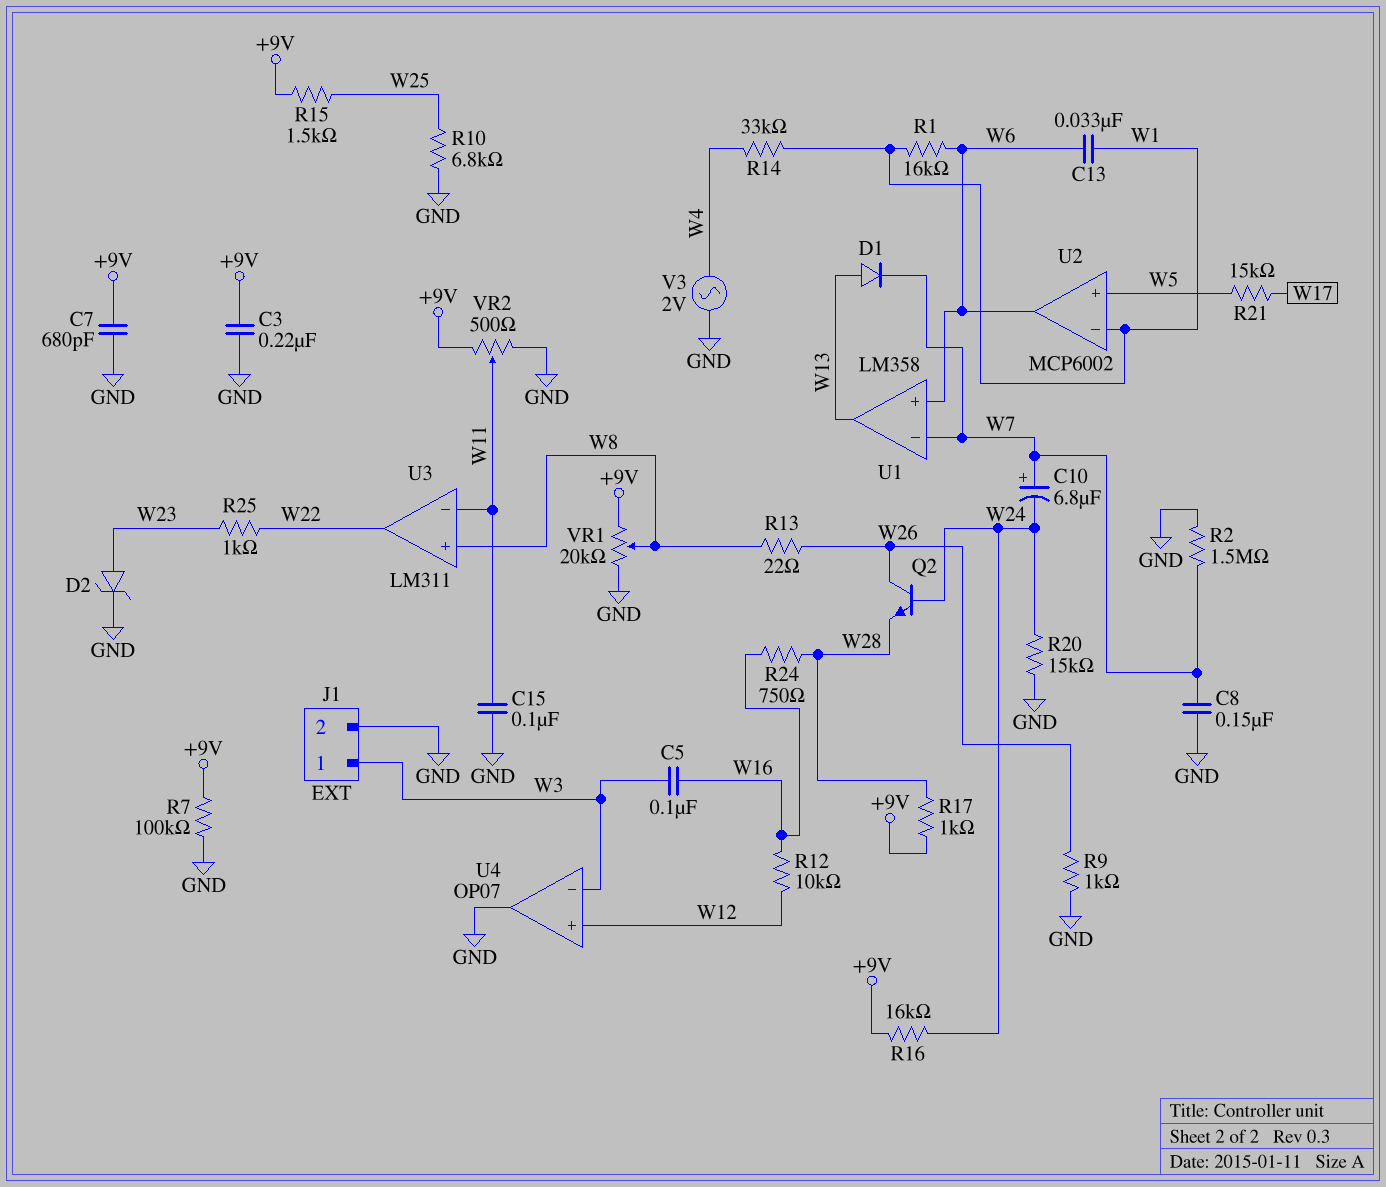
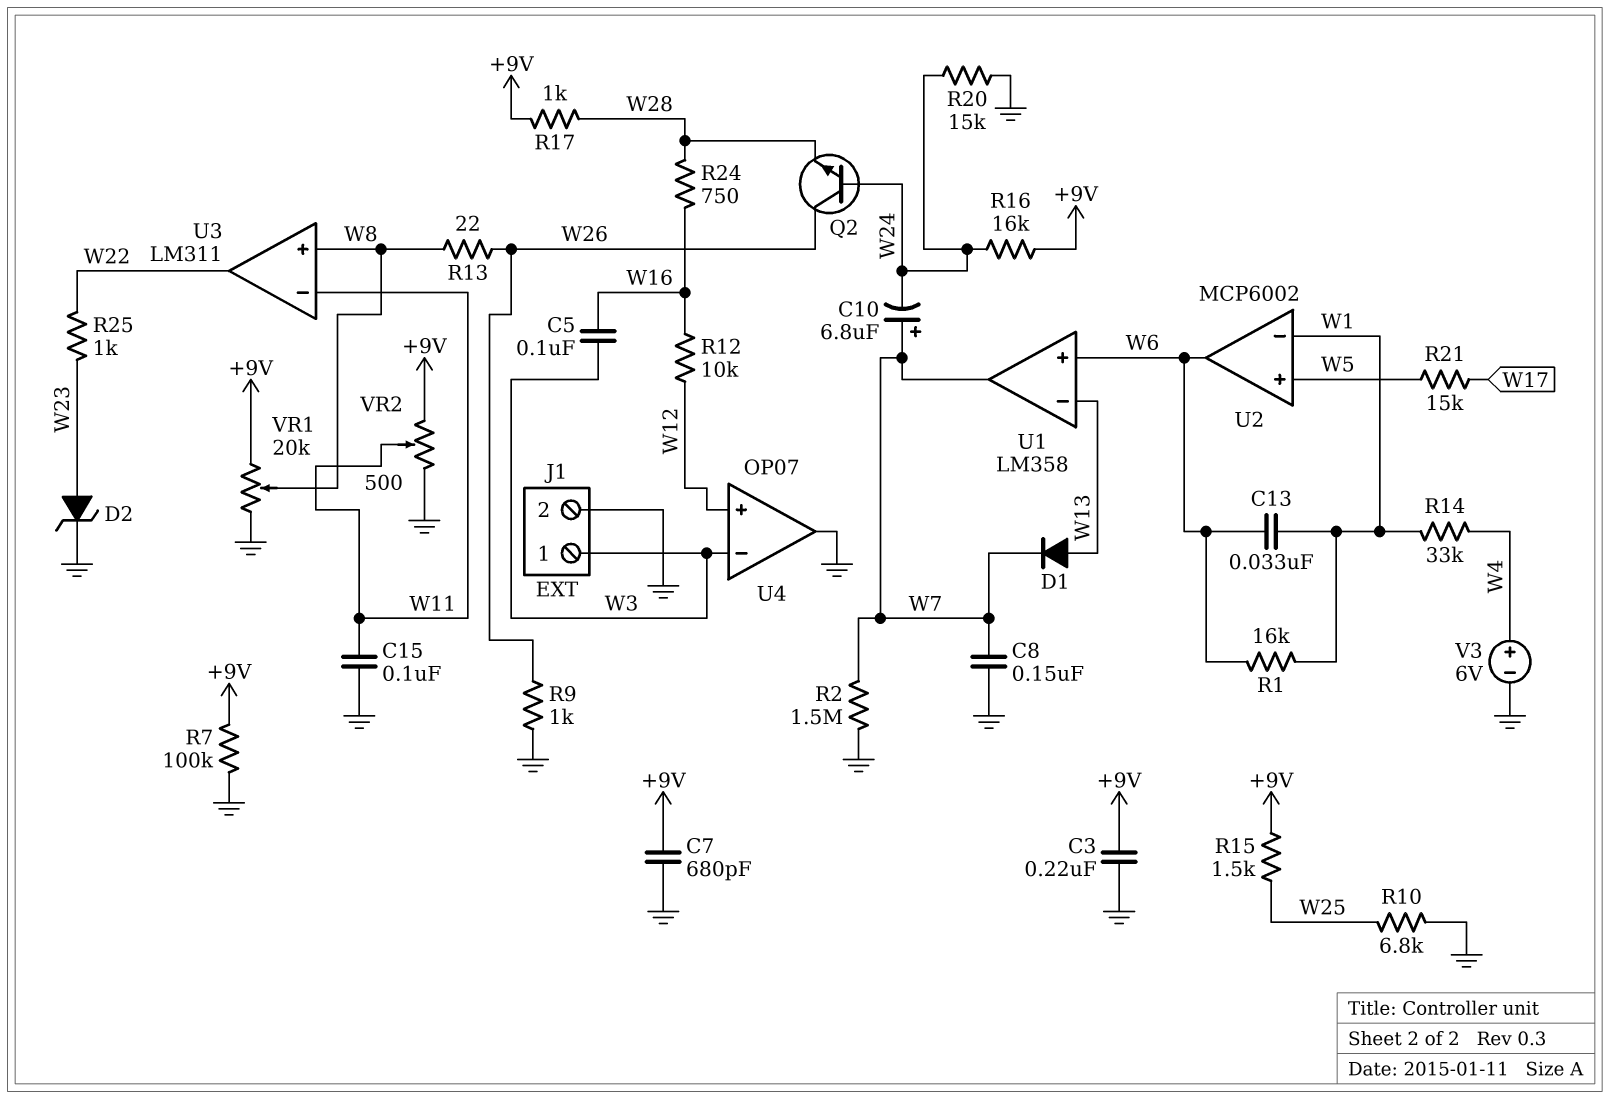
U1 pin in-: W7 -> W13
U1 pin out: W13 -> W7
V3: AC 2V (GND, W4) -> 6V (plus W4, minus GND)

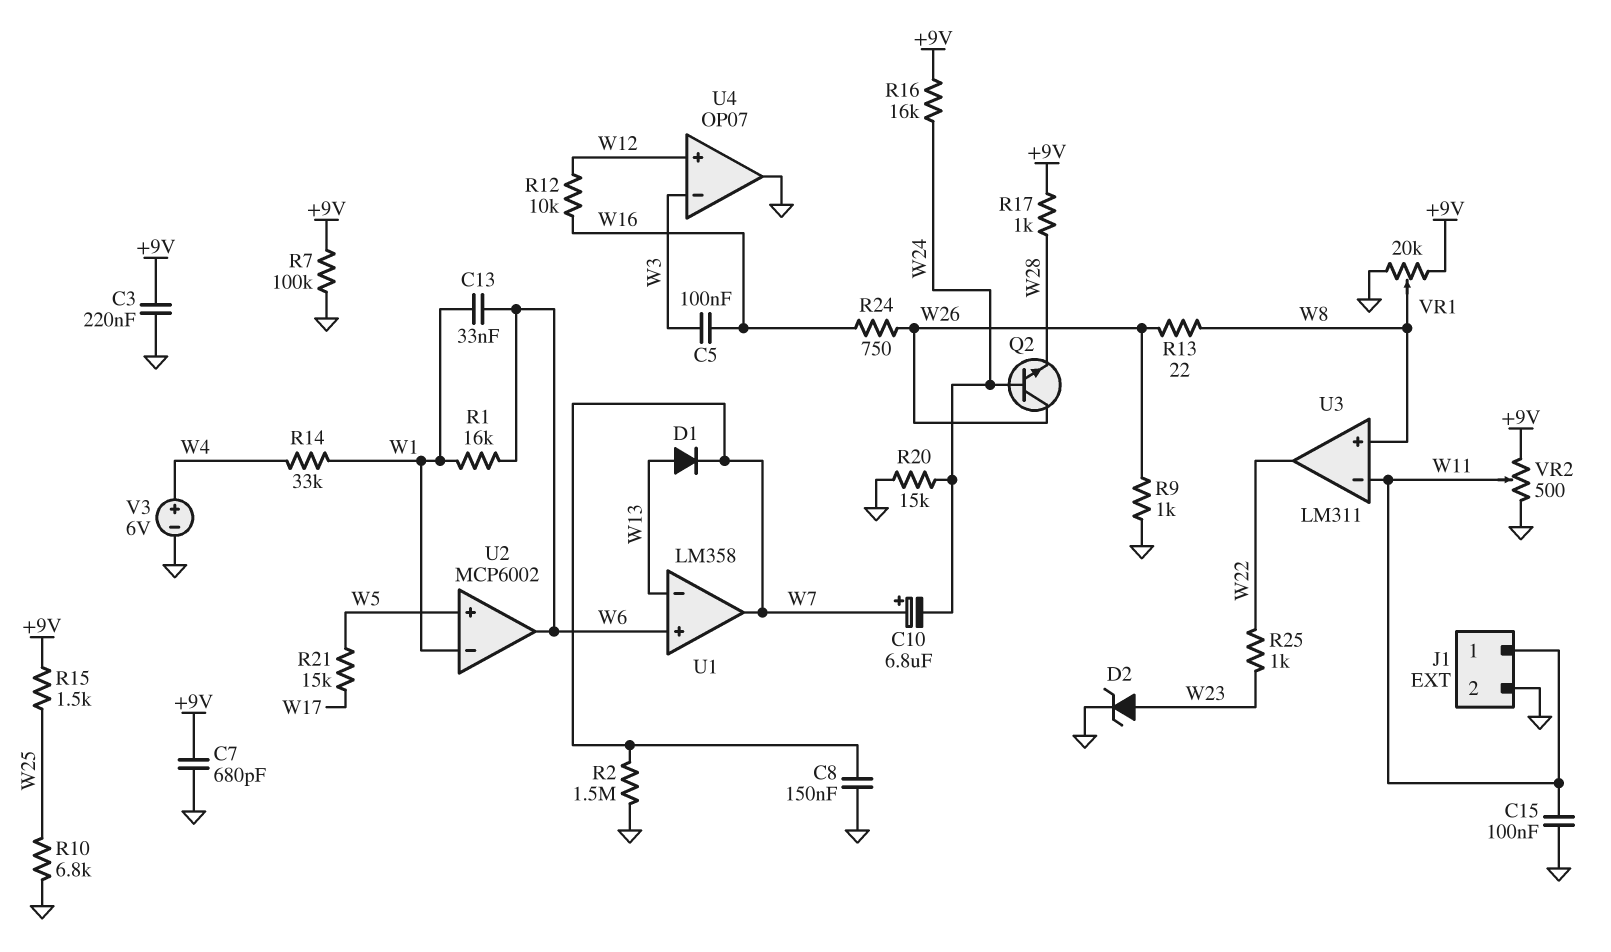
J1 pin 1: W3 -> W11
R24: 750 (W16, W28) -> 750 (W16, W26)

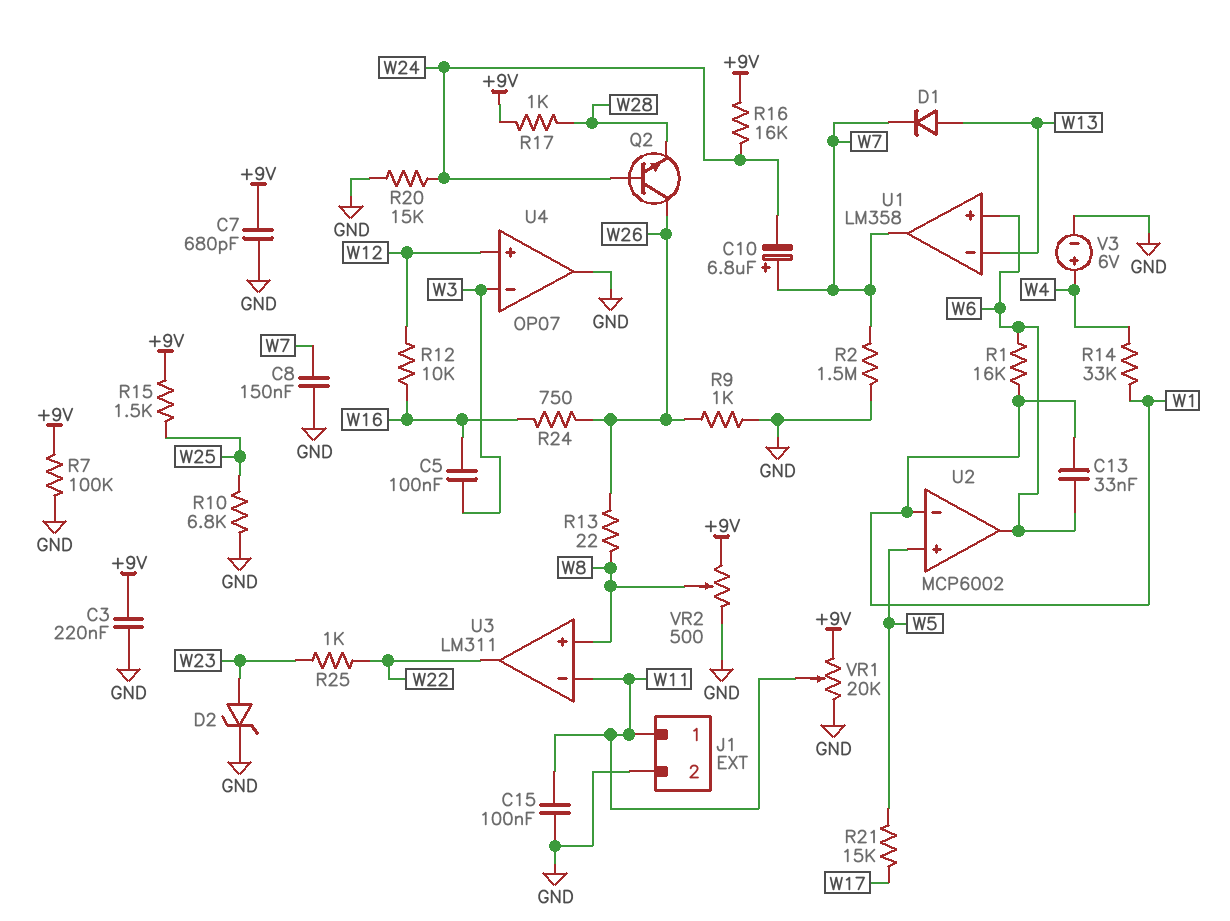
VR1: 20k (+9V, GND, wiper W8) -> 20k (+9V, GND, wiper W11)
VR2: 500 (+9V, GND, wiper W11) -> 500 (+9V, GND, wiper W8)

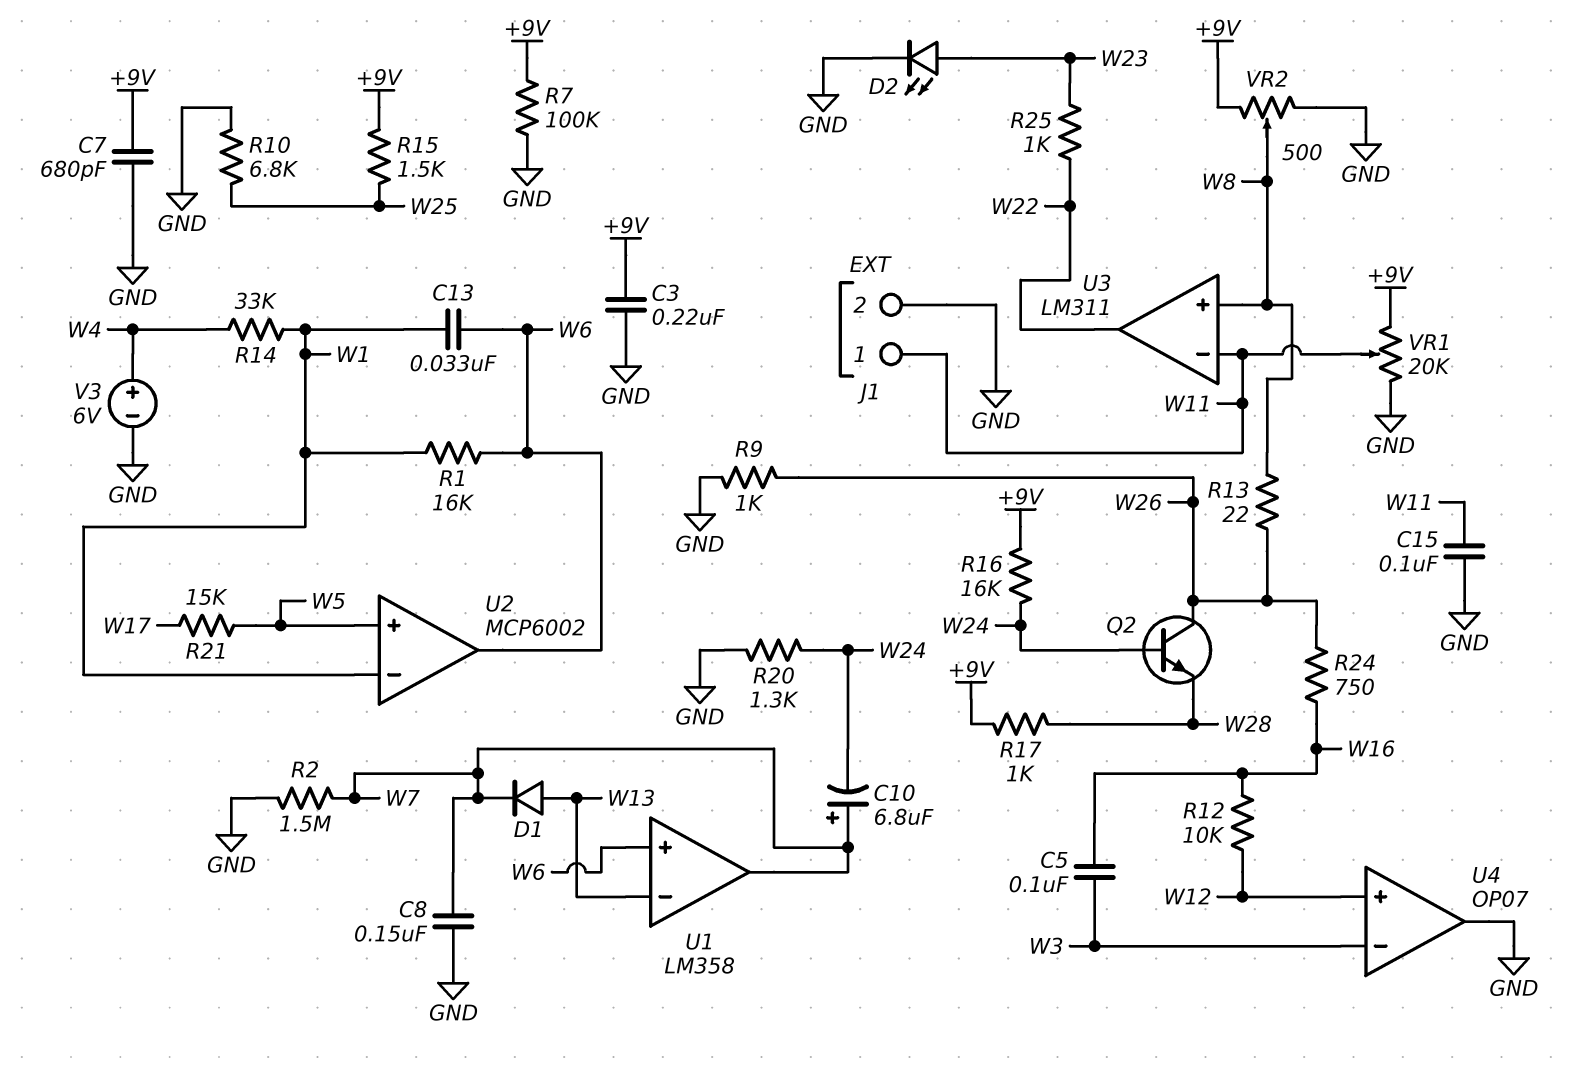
D2: zener (A W23, K GND) -> LED (A W23, K GND)
R20: 15k (GND, W24) -> 1.3k (GND, W24)

